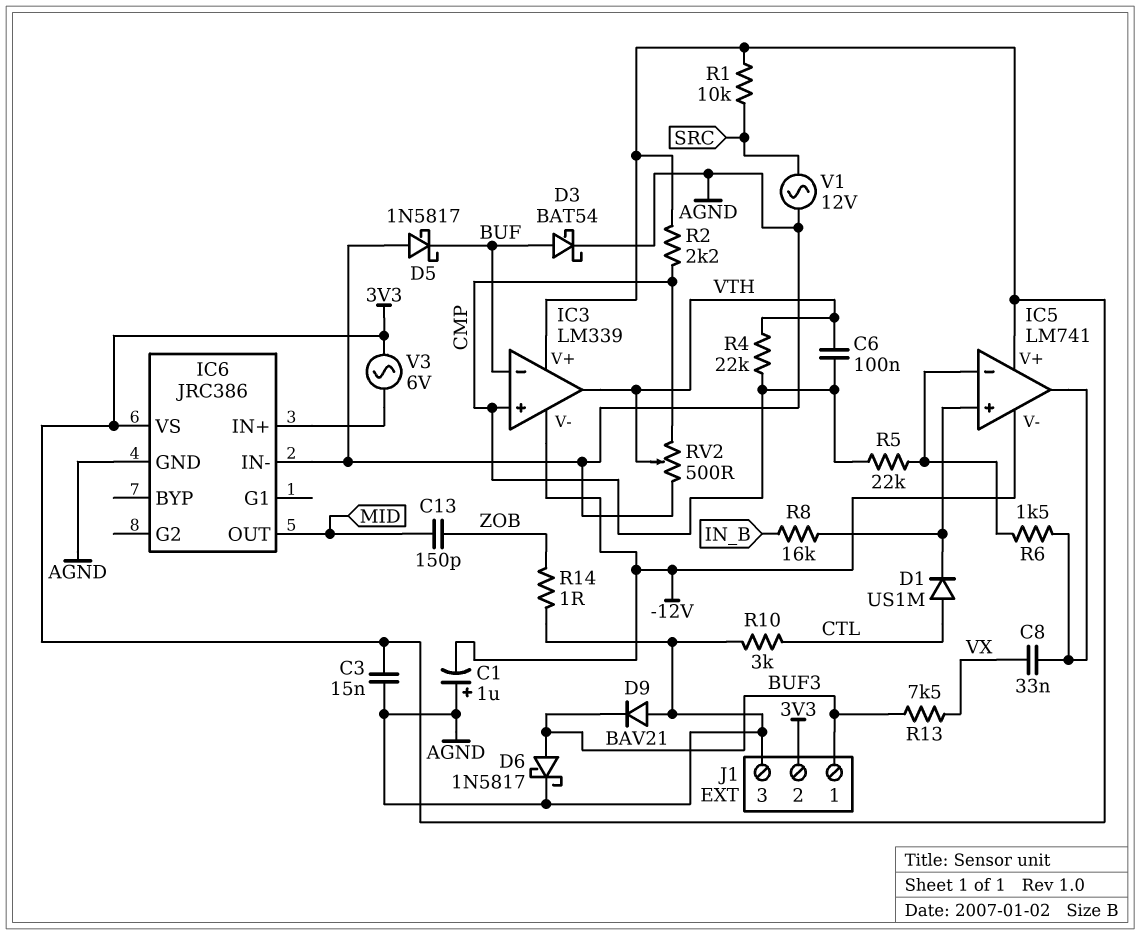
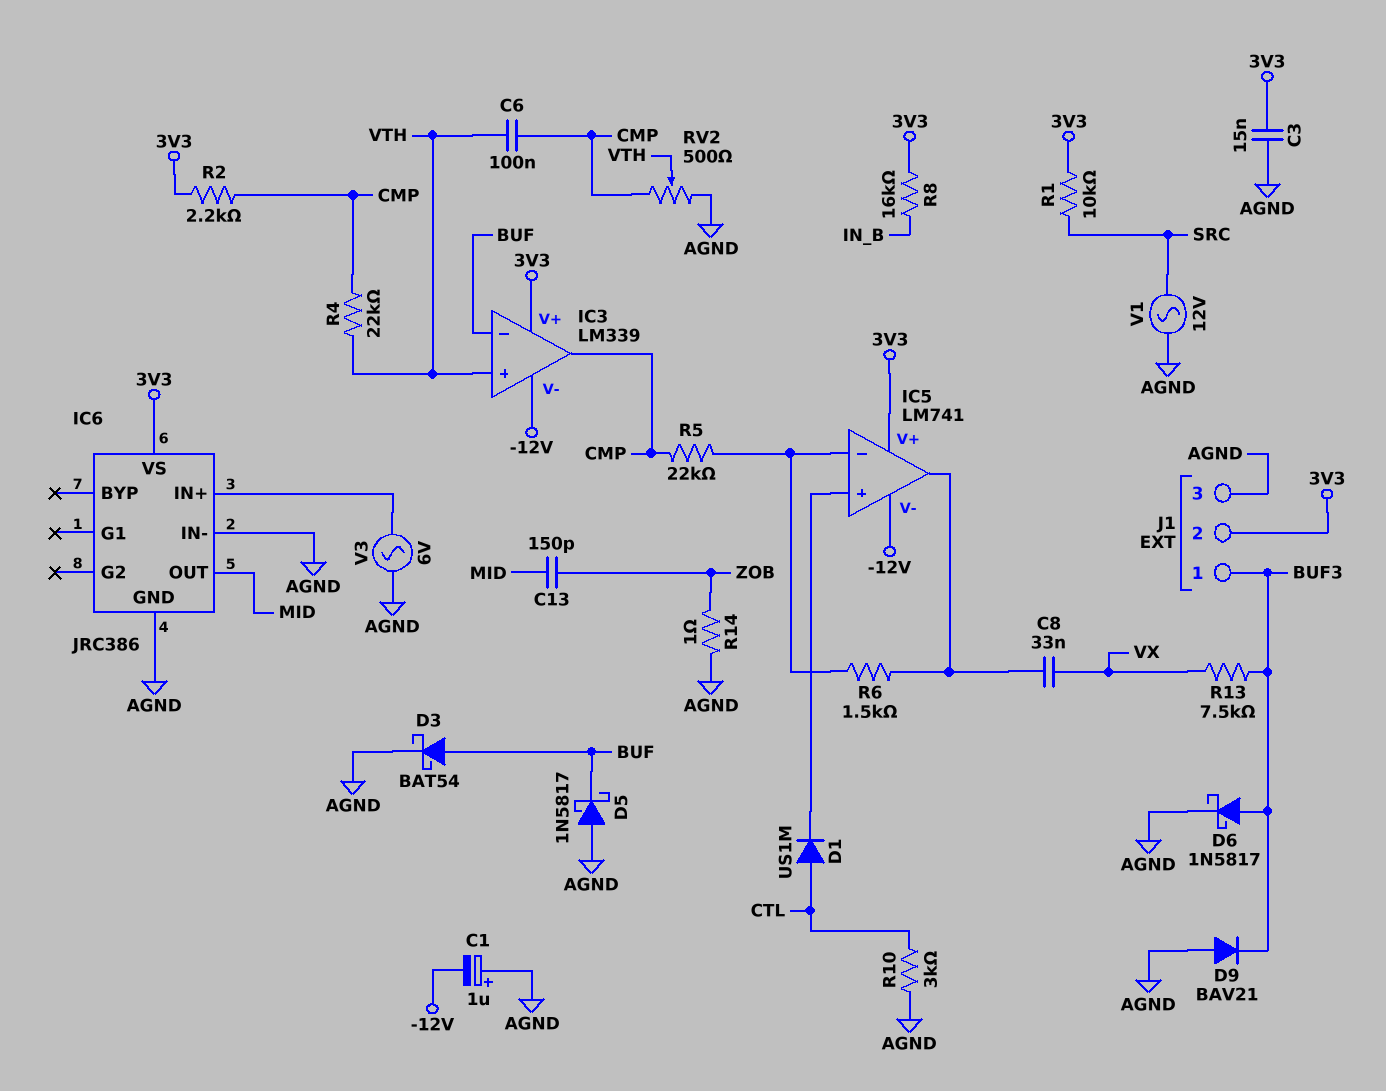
IC3 pin in+: CMP -> VTH
IC3 pin out: VTH -> CMP
R8: 16k (IC5/in+, IN_B) -> 16k (3V3, IN_B)
V3: AC 6V (3V3, IC6/IN+) -> AC 6V (AGND, IC6/IN+)

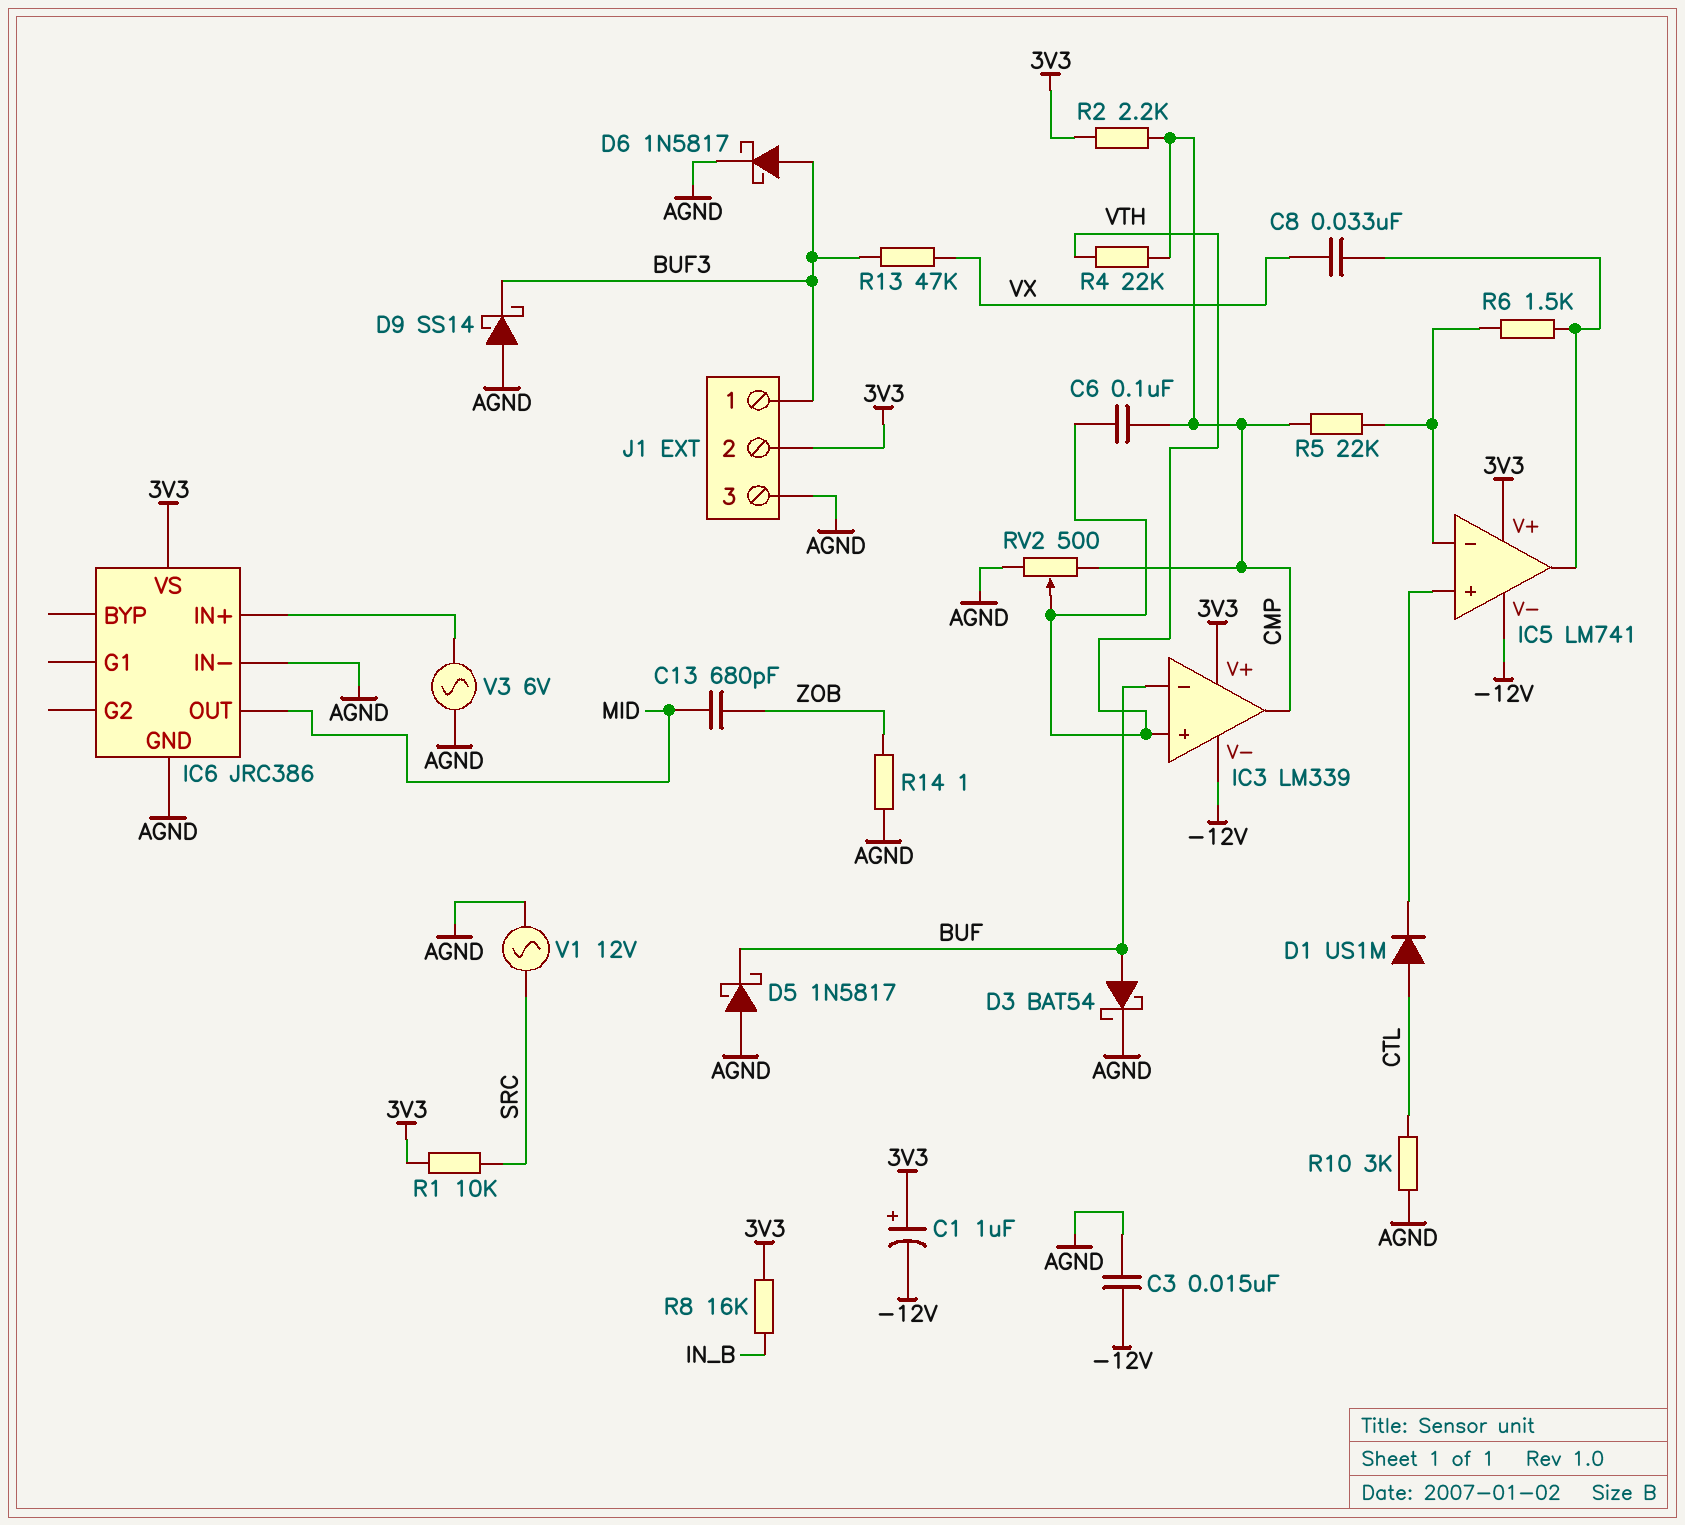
C1: 1uF (plus AGND, minus -12V) -> 1uF (plus 3V3, minus -12V)
C3: 15nF (3V3, AGND) -> 15nF (-12V, AGND)
C13: 150pF (MID, ZOB) -> 680pF (MID, ZOB)
D9: diode BAV21 (A AGND, K BUF3) -> schottky SS14 (A AGND, K BUF3)
R13: 7.5k (BUF3, VX) -> 47k (BUF3, VX)

